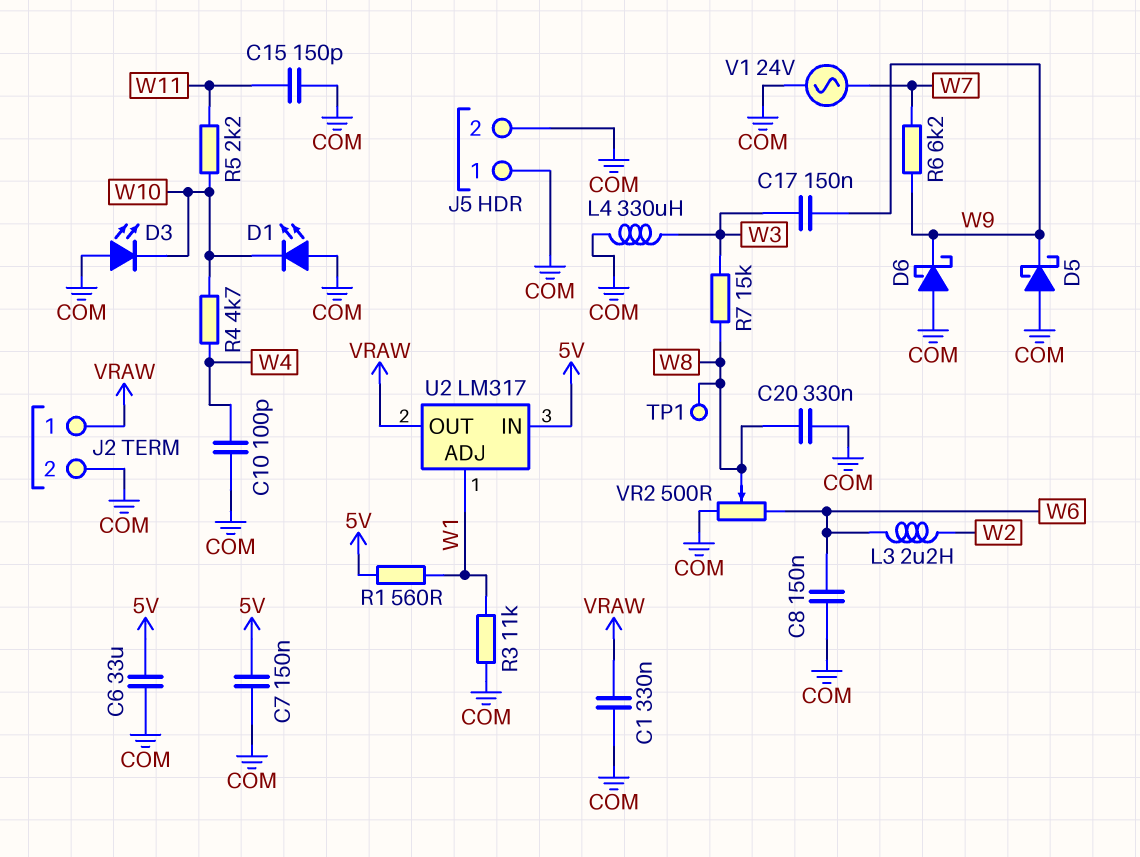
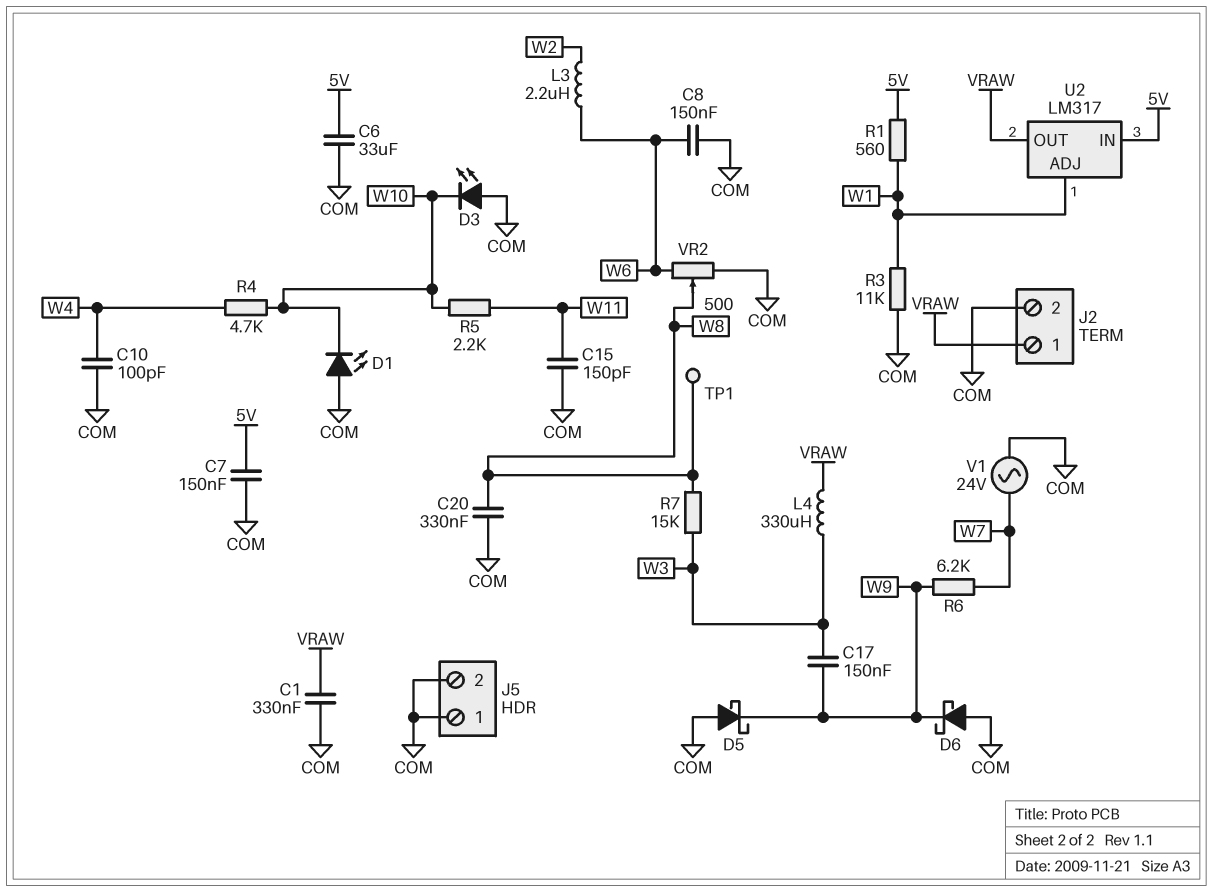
L4: 330uH (COM, W3) -> 330uH (VRAW, W3)

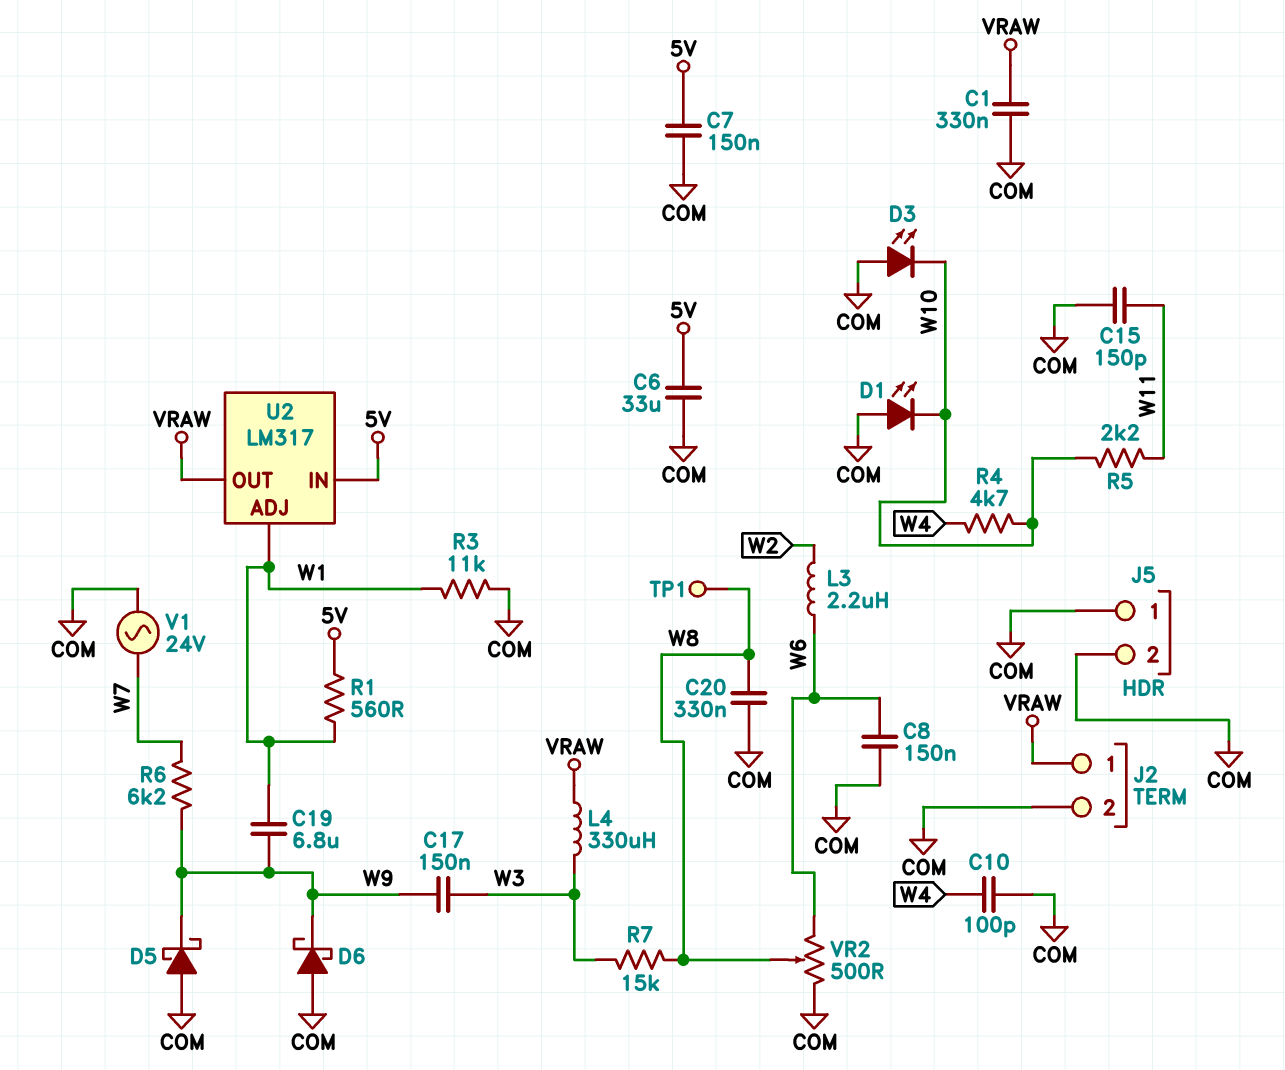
C19: none -> 6.8uF (W1, W9)

